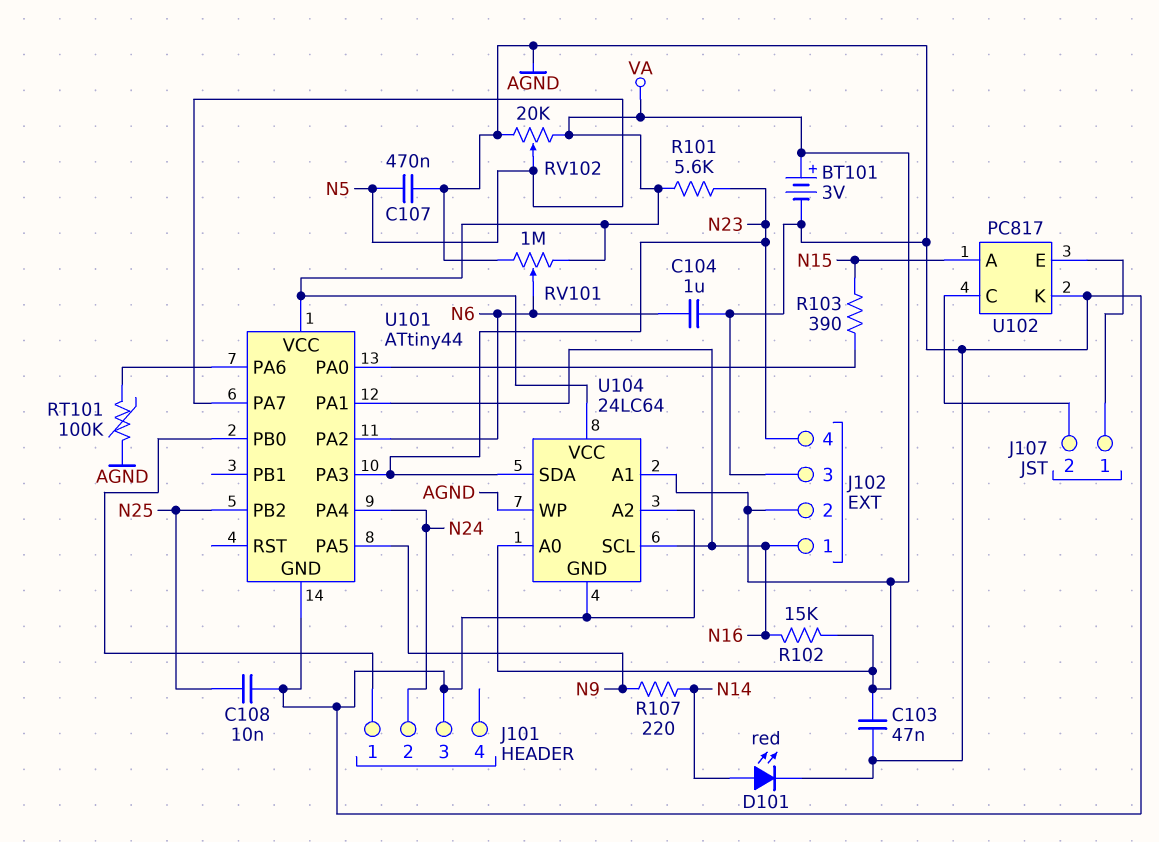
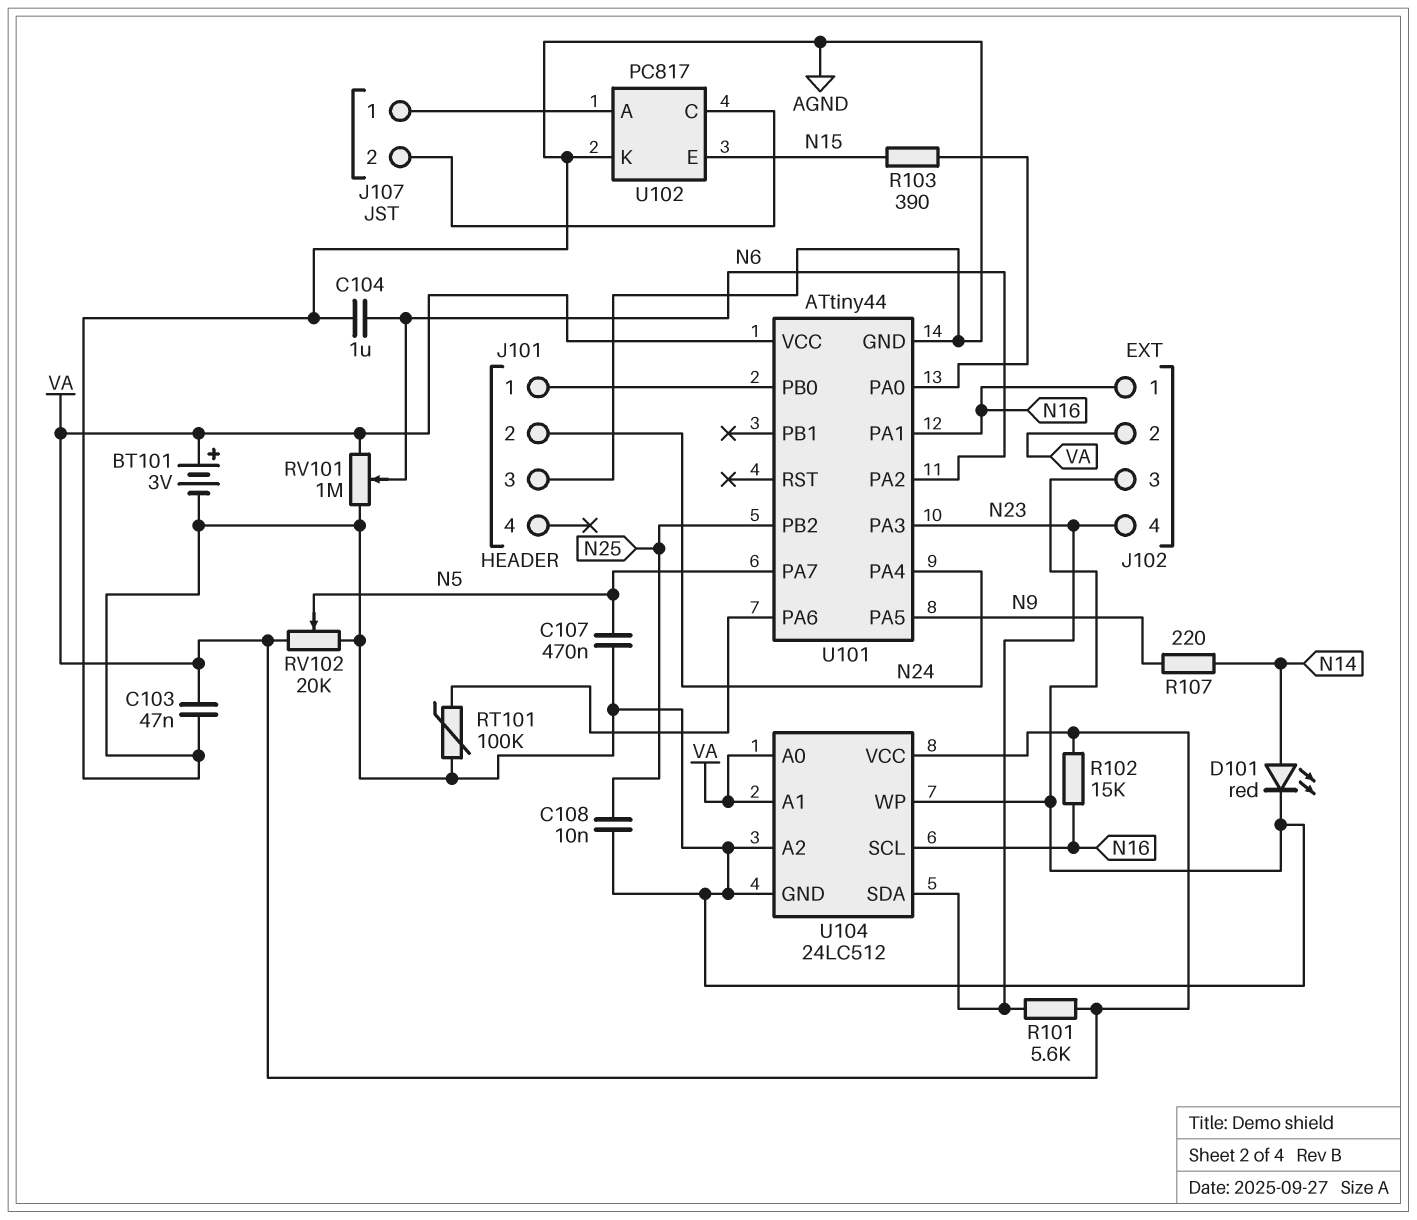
U102 pin A: N15 -> J107/1
U102 pin E: J107/1 -> N15
U104: 24LC64 -> 24LC512

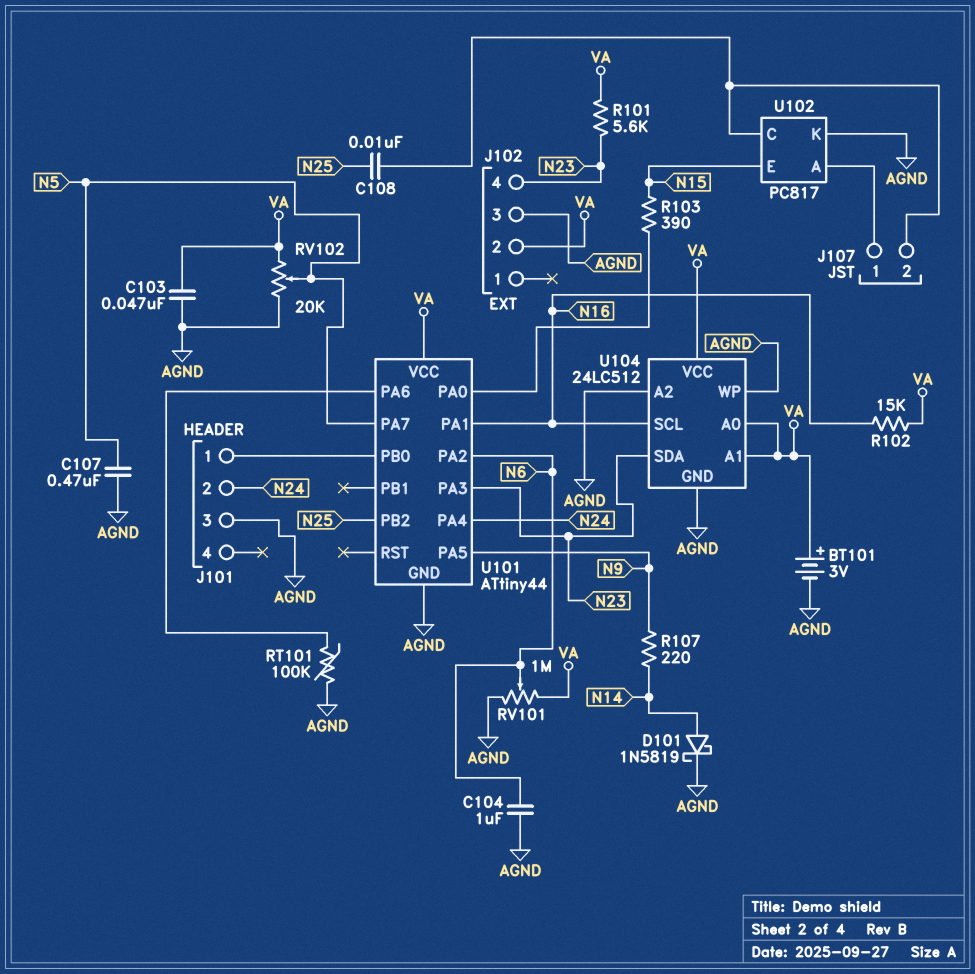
C108: 10nF (AGND, N25) -> 10nF (J107/2, N25)
D101: LED red (A N14, K AGND) -> schottky 1N5819 (A N14, K AGND)
J102 pin 1: N16 -> none

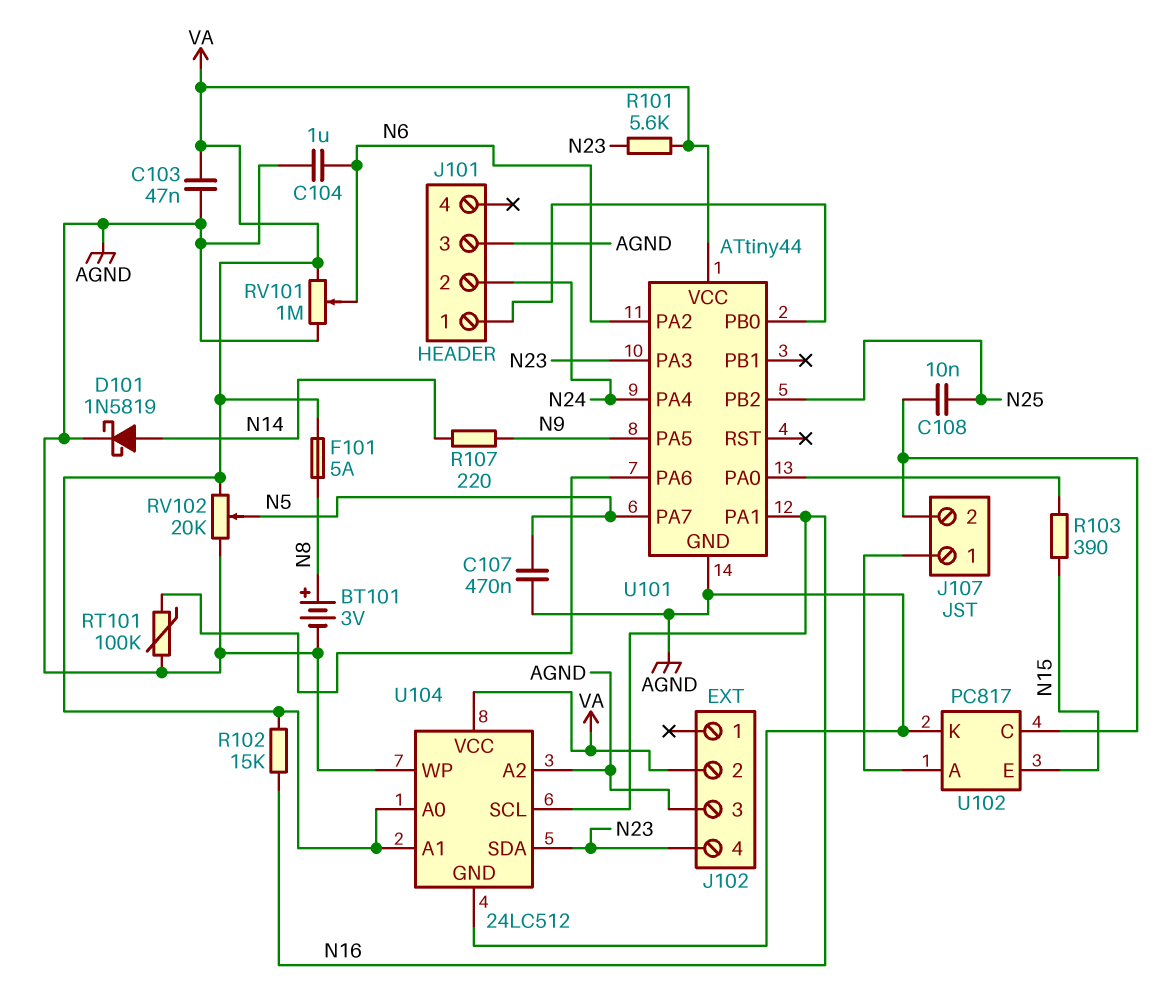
BT101: 3V (plus VA, minus AGND) -> 3V (plus N8, minus AGND)
F101: none -> 5A (N8, VA)

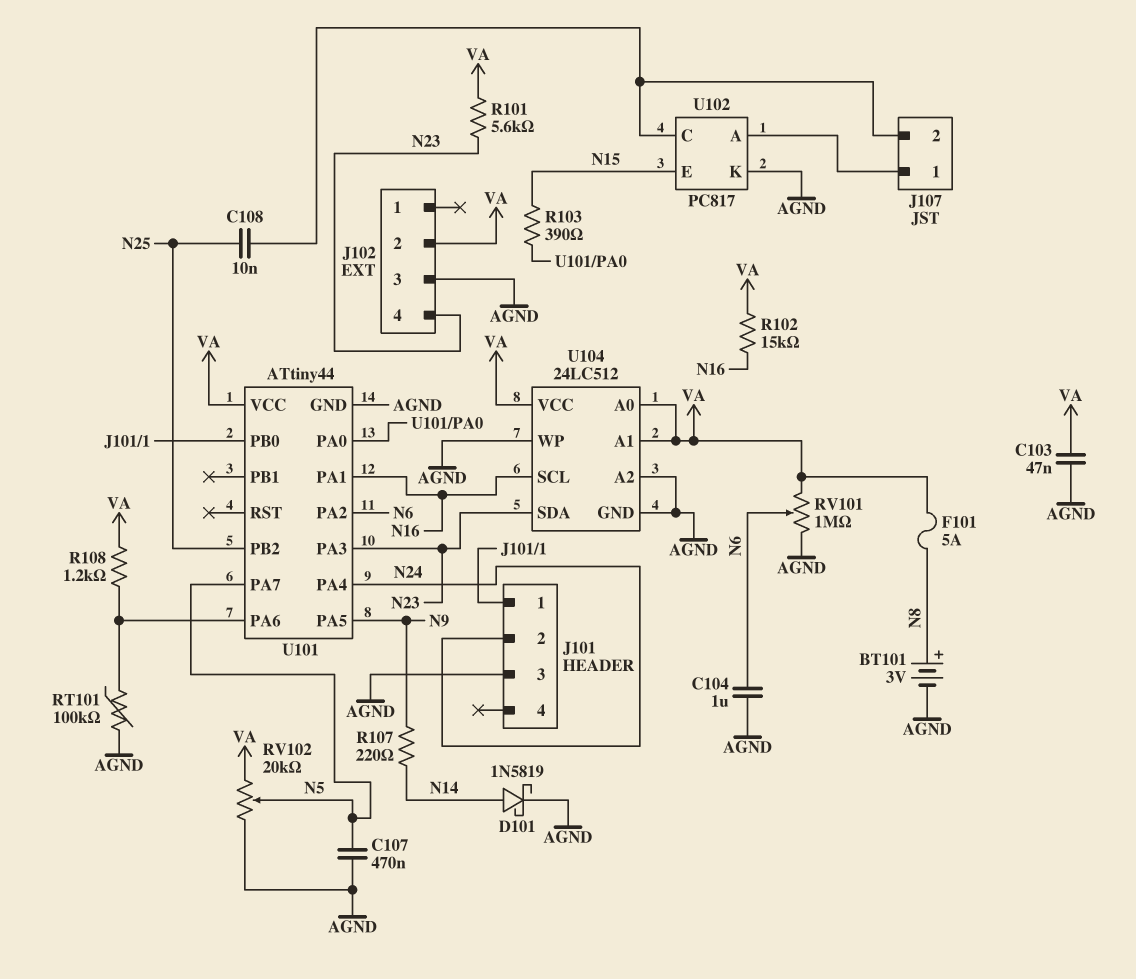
R108: none -> 1.2k (U101/PA6, VA)

